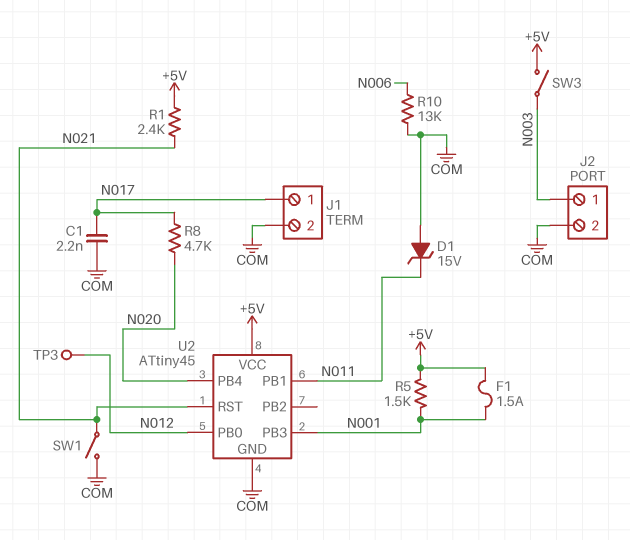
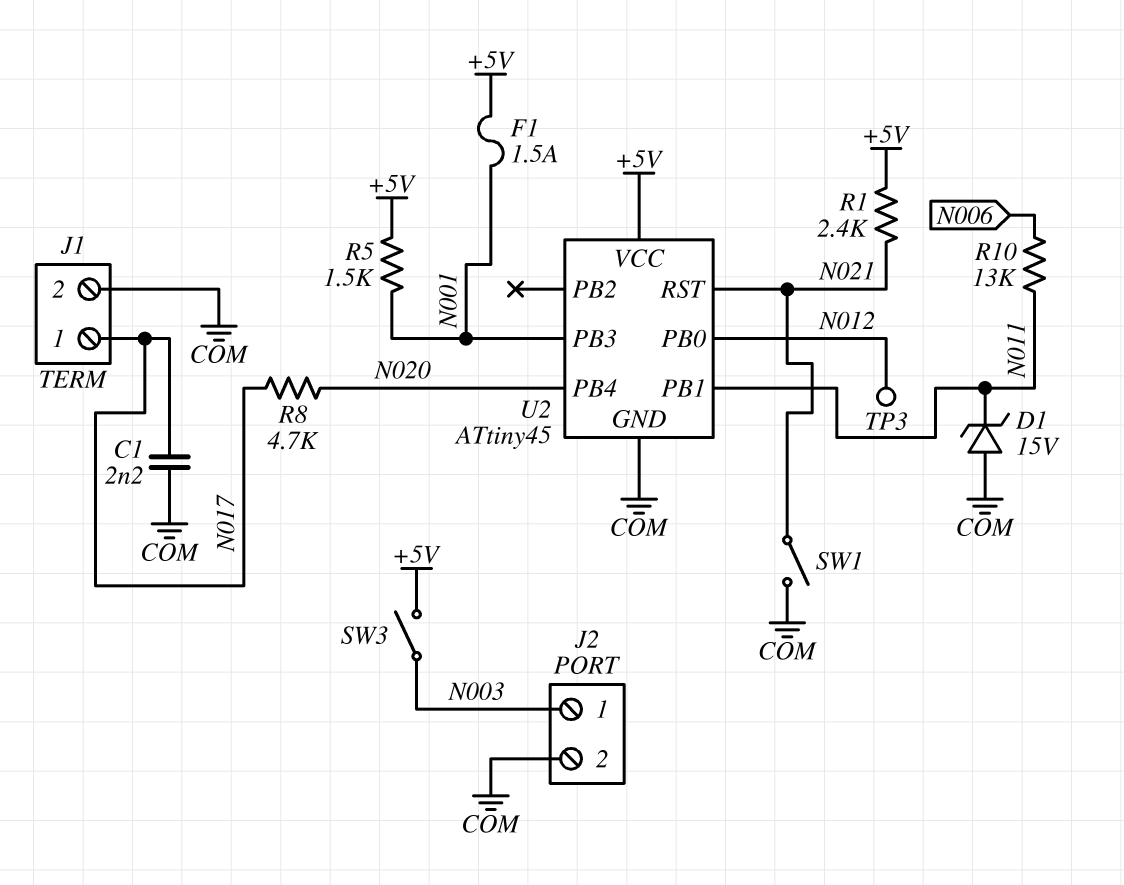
R10: 13k (COM, N006) -> 13k (N006, N011)

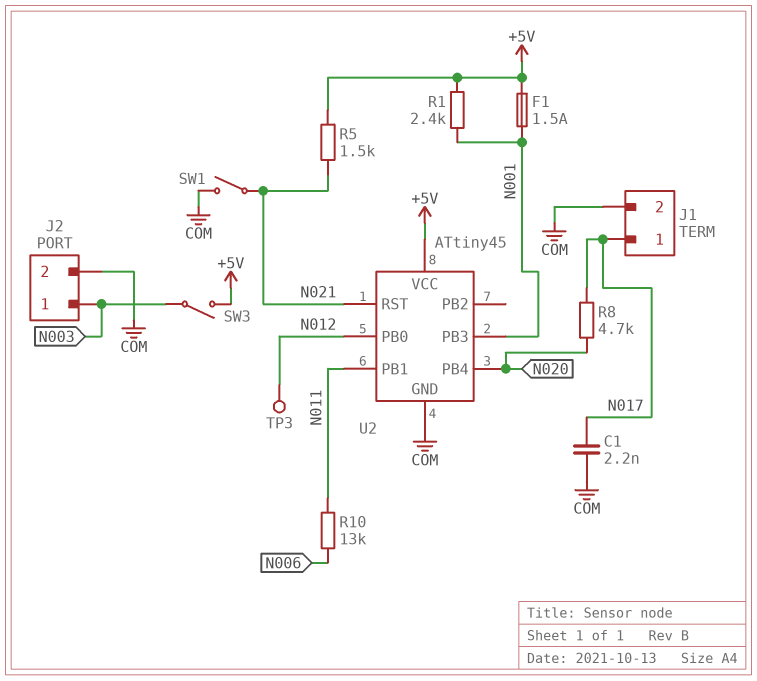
D1: zener 15V (A COM, K N011) -> none
R1: 2.4k (+5V, N021) -> 2.4k (+5V, N001)
R5: 1.5k (+5V, N001) -> 1.5k (+5V, N021)

